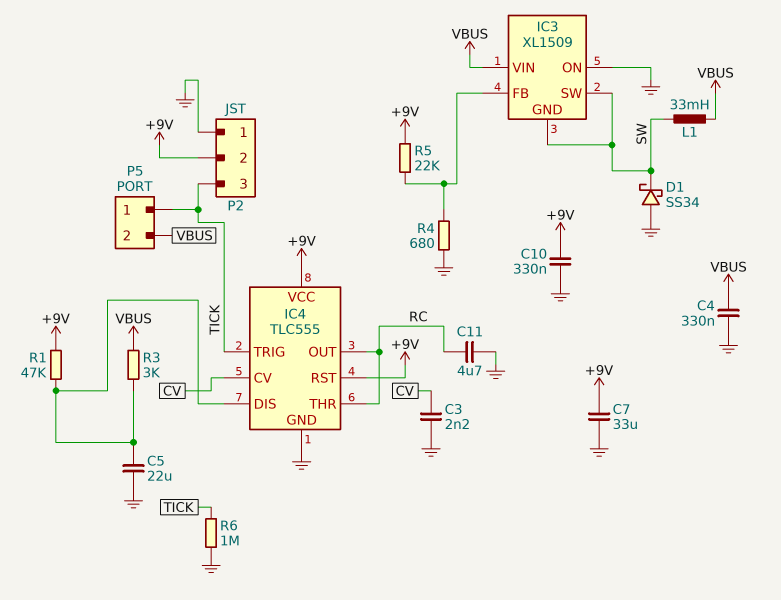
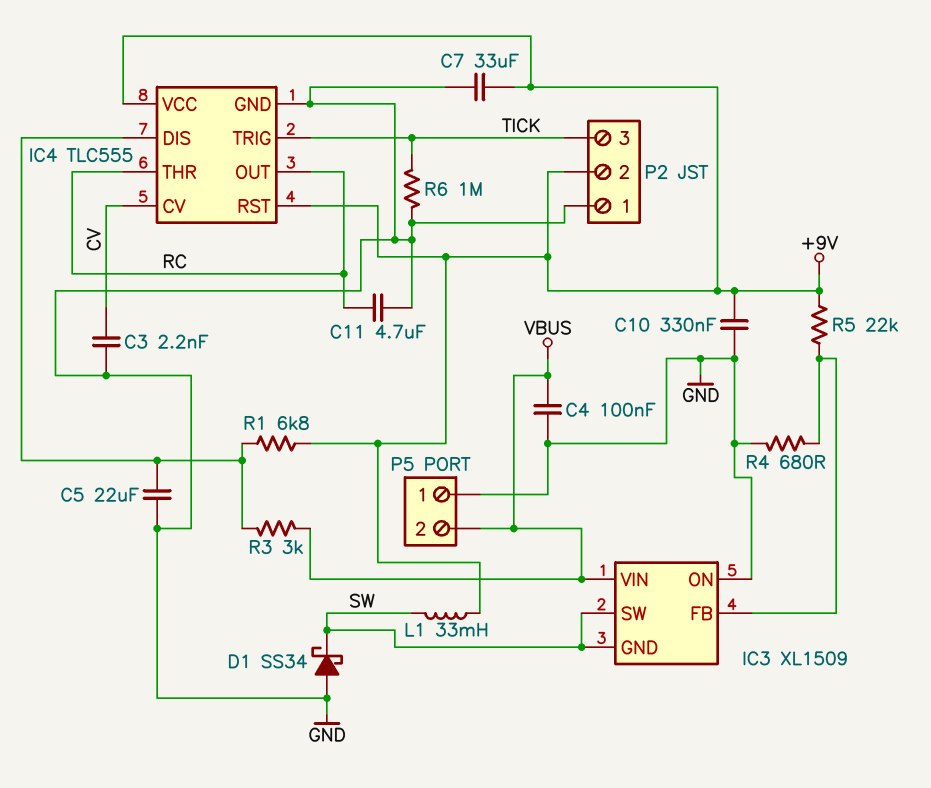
C4: 330nF (GND, VBUS) -> 100nF (GND, VBUS)
L1: 33mH (SW, VBUS) -> 33mH (+9V, SW)
P5 pin 1: TICK -> GND
R1: 47k (+9V, IC4/DIS) -> 6.8k (+9V, IC4/DIS)

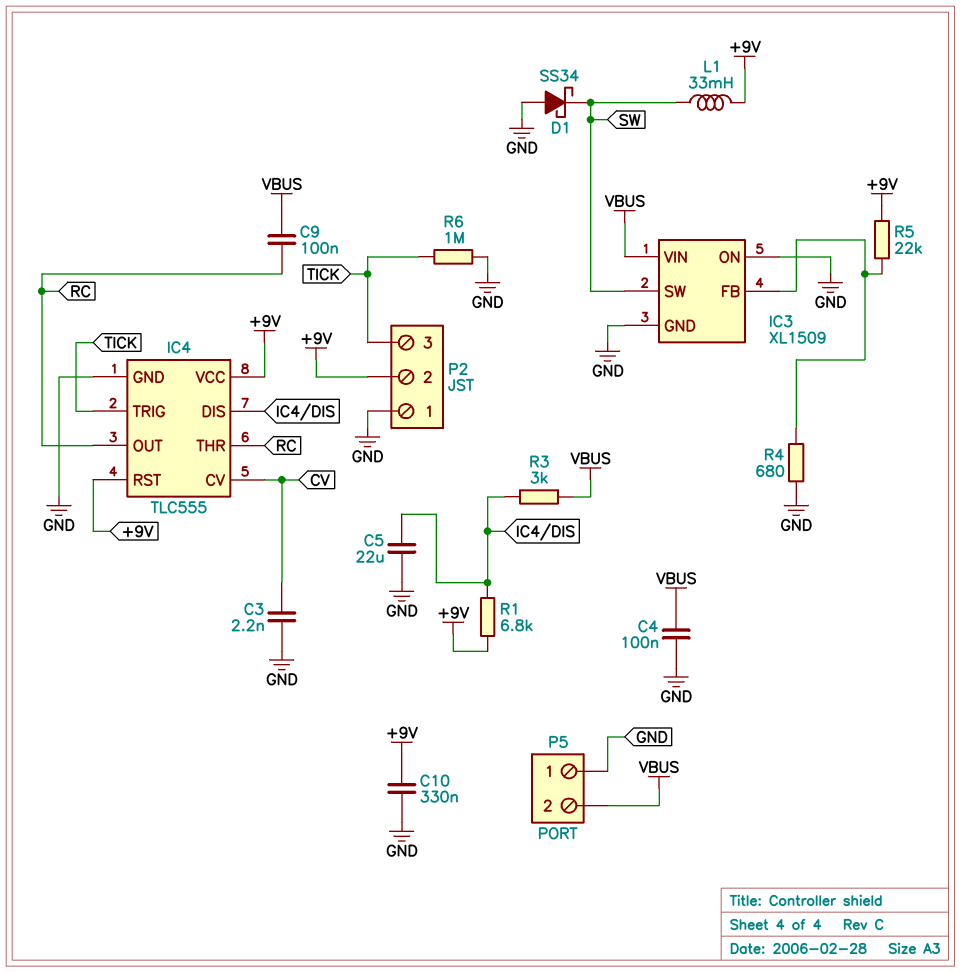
C7: 33uF (+9V, GND) -> none
C9: none -> 100nF (RC, VBUS)
C11: 4.7uF (GND, RC) -> none
IC3 pin GND: SW -> GND

